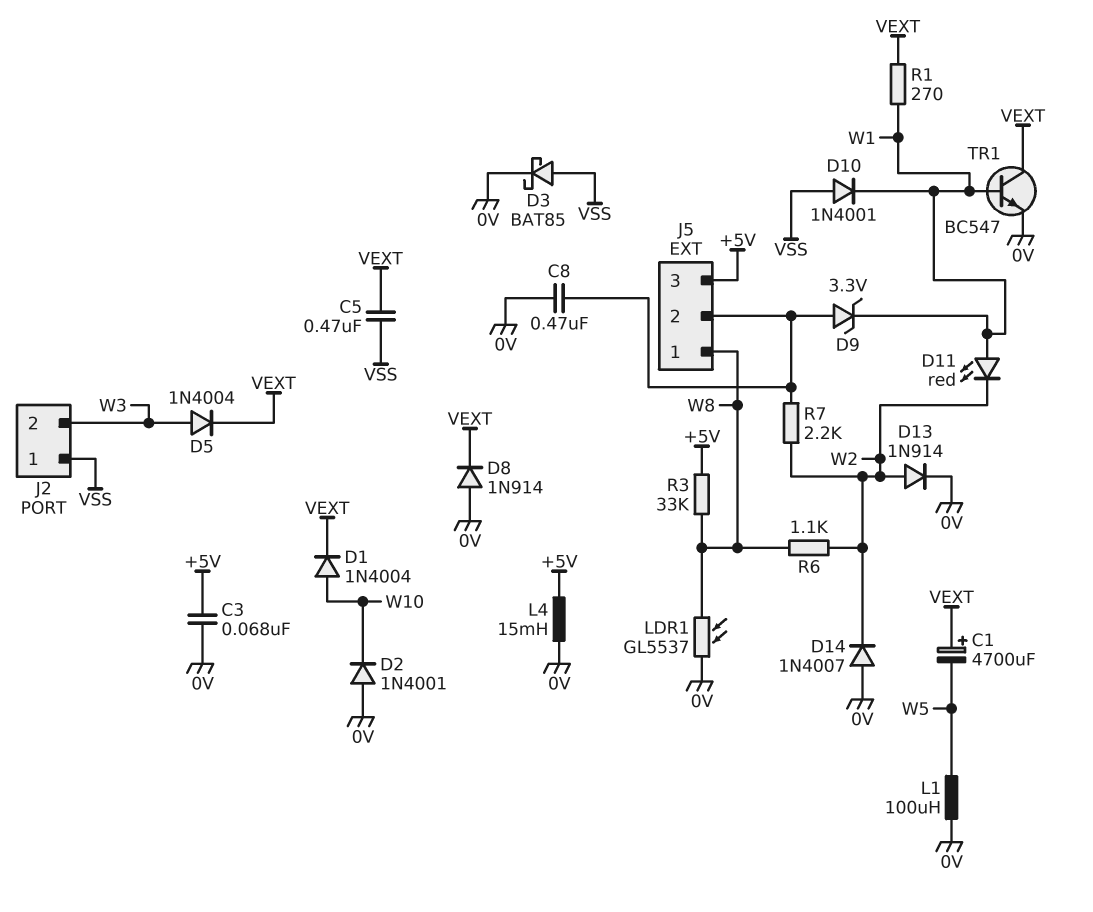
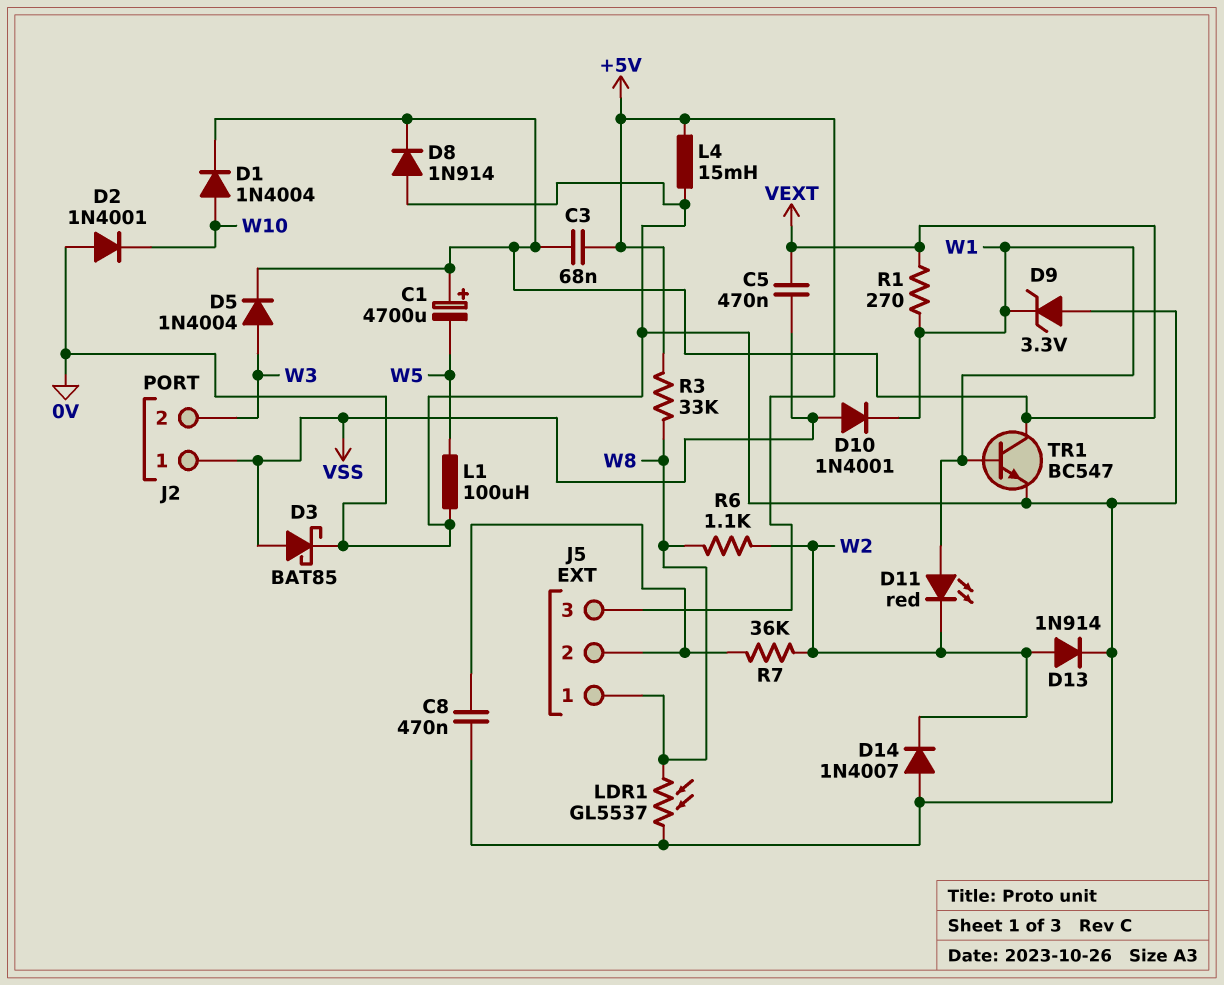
C3: 68nF (+5V, 0V) -> 68nF (+5V, VEXT)
D9: zener 3.3V (A J5/2, K W1) -> zener 3.3V (A 0V, K W1)
R7: 2.2k (J5/2, W2) -> 36k (J5/2, W2)

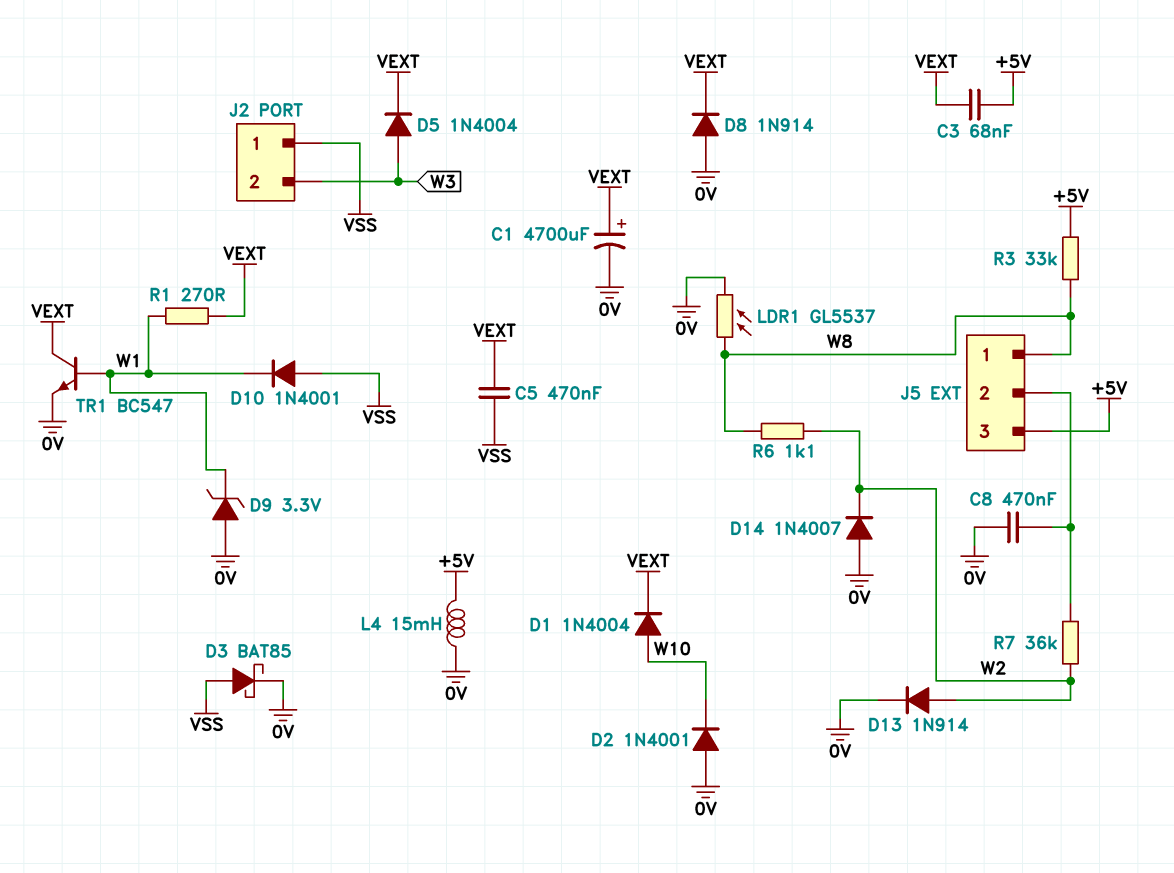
C1: 4700uF (plus VEXT, minus W5) -> 4700uF (plus VEXT, minus 0V)
D11: LED red (A W1, K W2) -> none
L1: 100uH (0V, W5) -> none

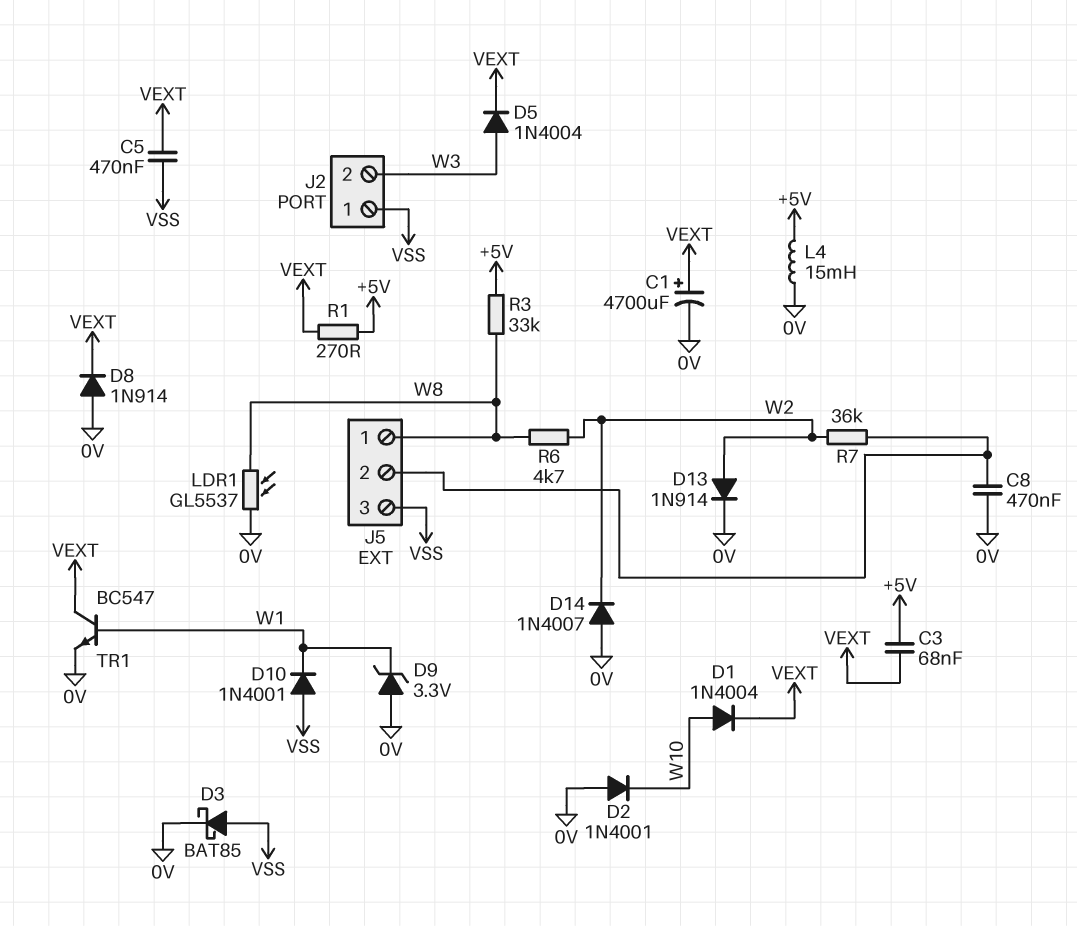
J5 pin 3: +5V -> VSS
R1: 270 (VEXT, W1) -> 270 (+5V, VEXT)
R6: 1.1k (W2, W8) -> 4.7k (W2, W8)

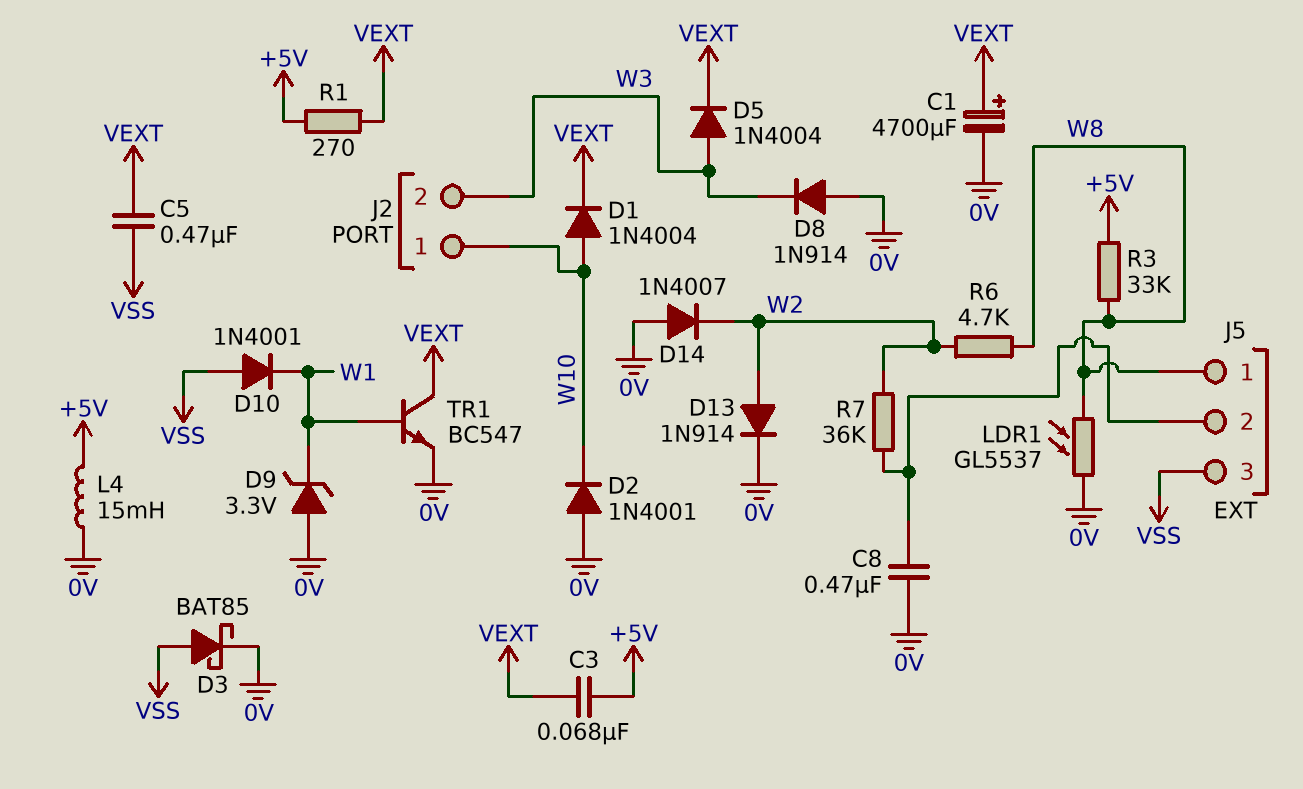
D8: diode 1N914 (A 0V, K VEXT) -> diode 1N914 (A 0V, K W3)
J2 pin 1: VSS -> W10

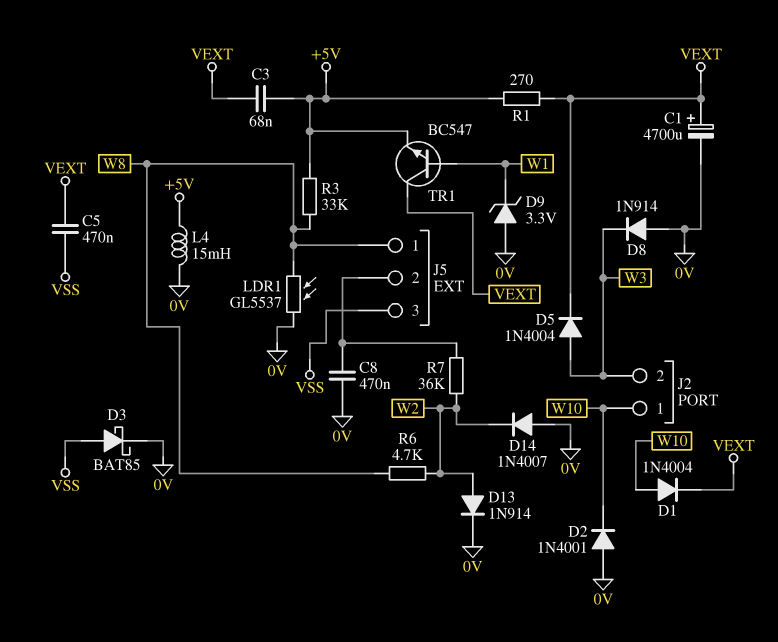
D10: diode 1N4001 (A VSS, K W1) -> none
TR1: NPN BC547 (B W1, C VEXT, E 0V) -> NPN BC547 (B W1, C VEXT, E +5V)

